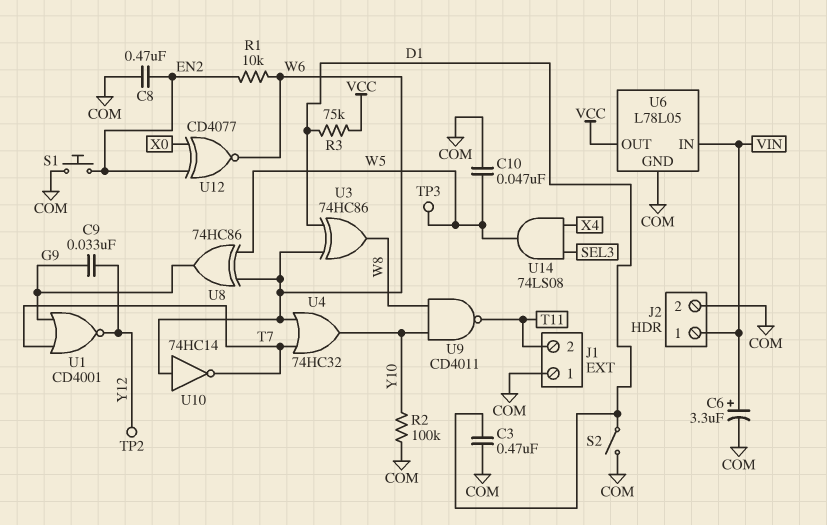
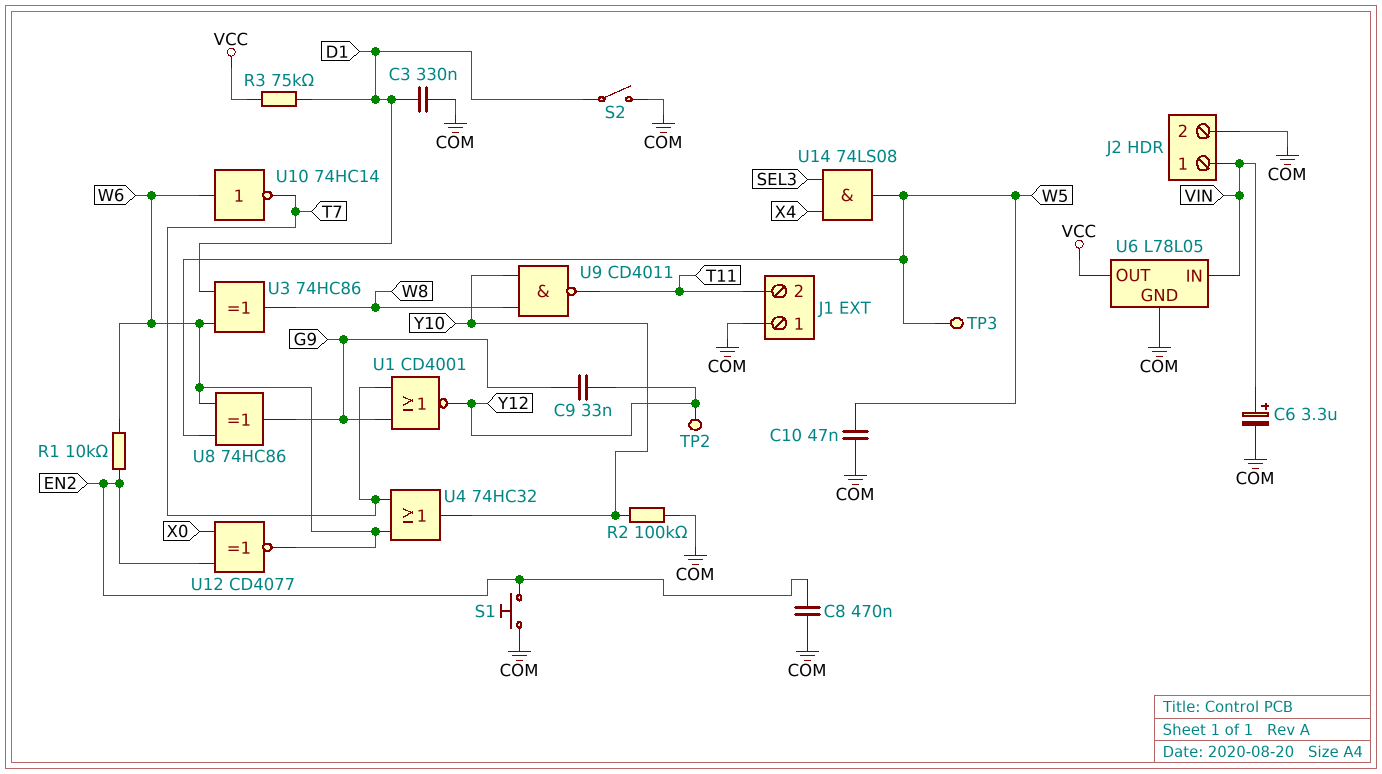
C3: 470nF (COM, D1) -> 330nF (COM, D1)

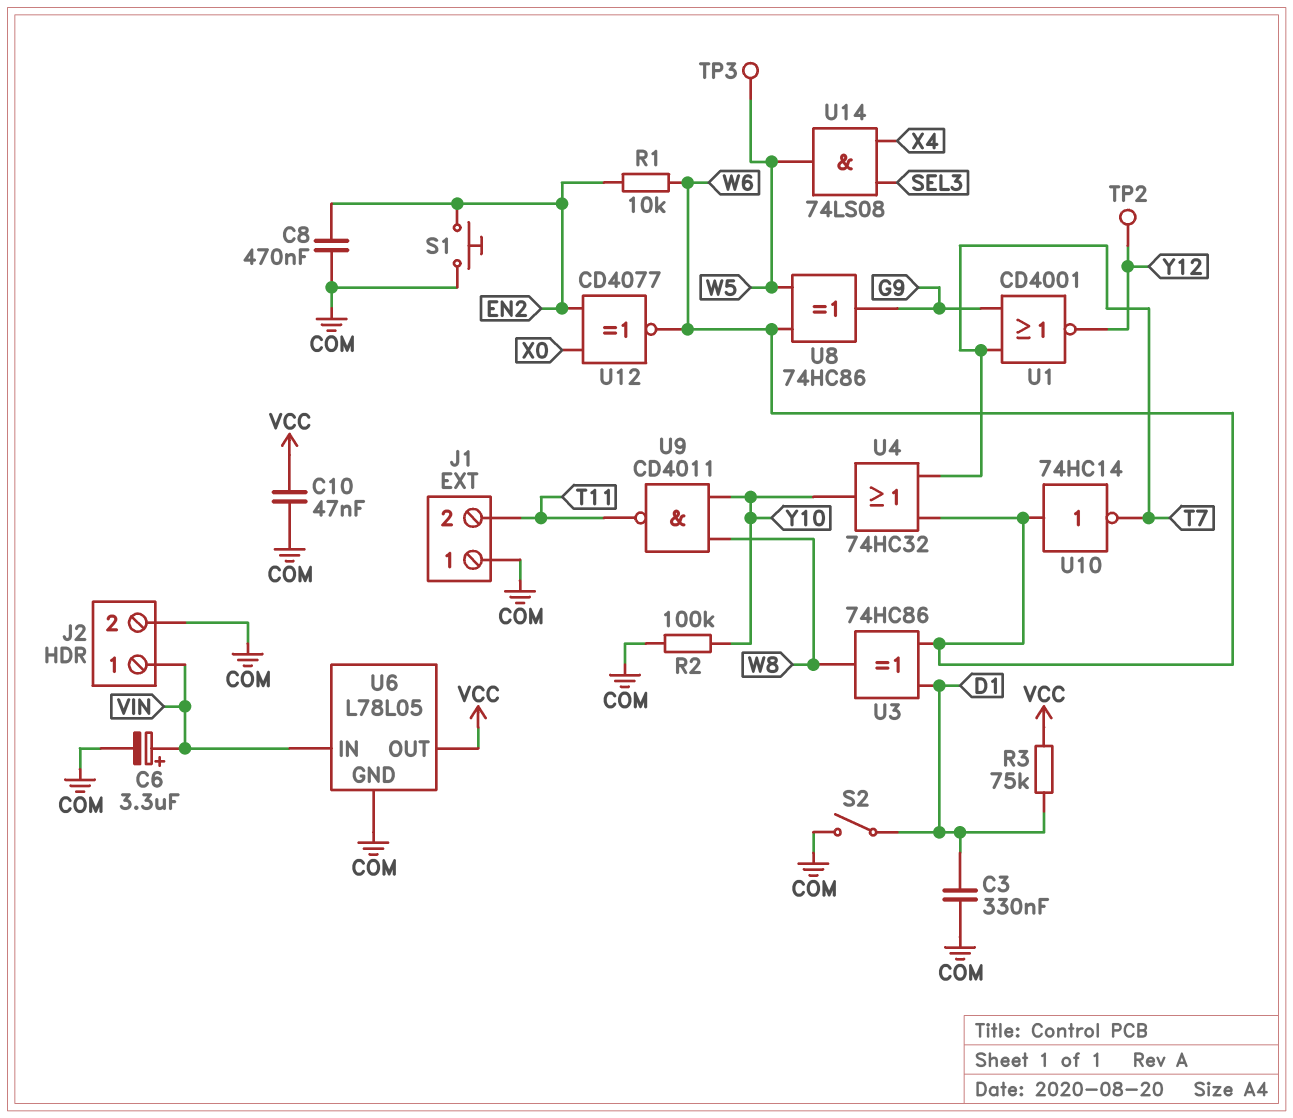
C9: 33nF (G9, Y12) -> none
C10: 47nF (COM, W5) -> 47nF (COM, VCC)

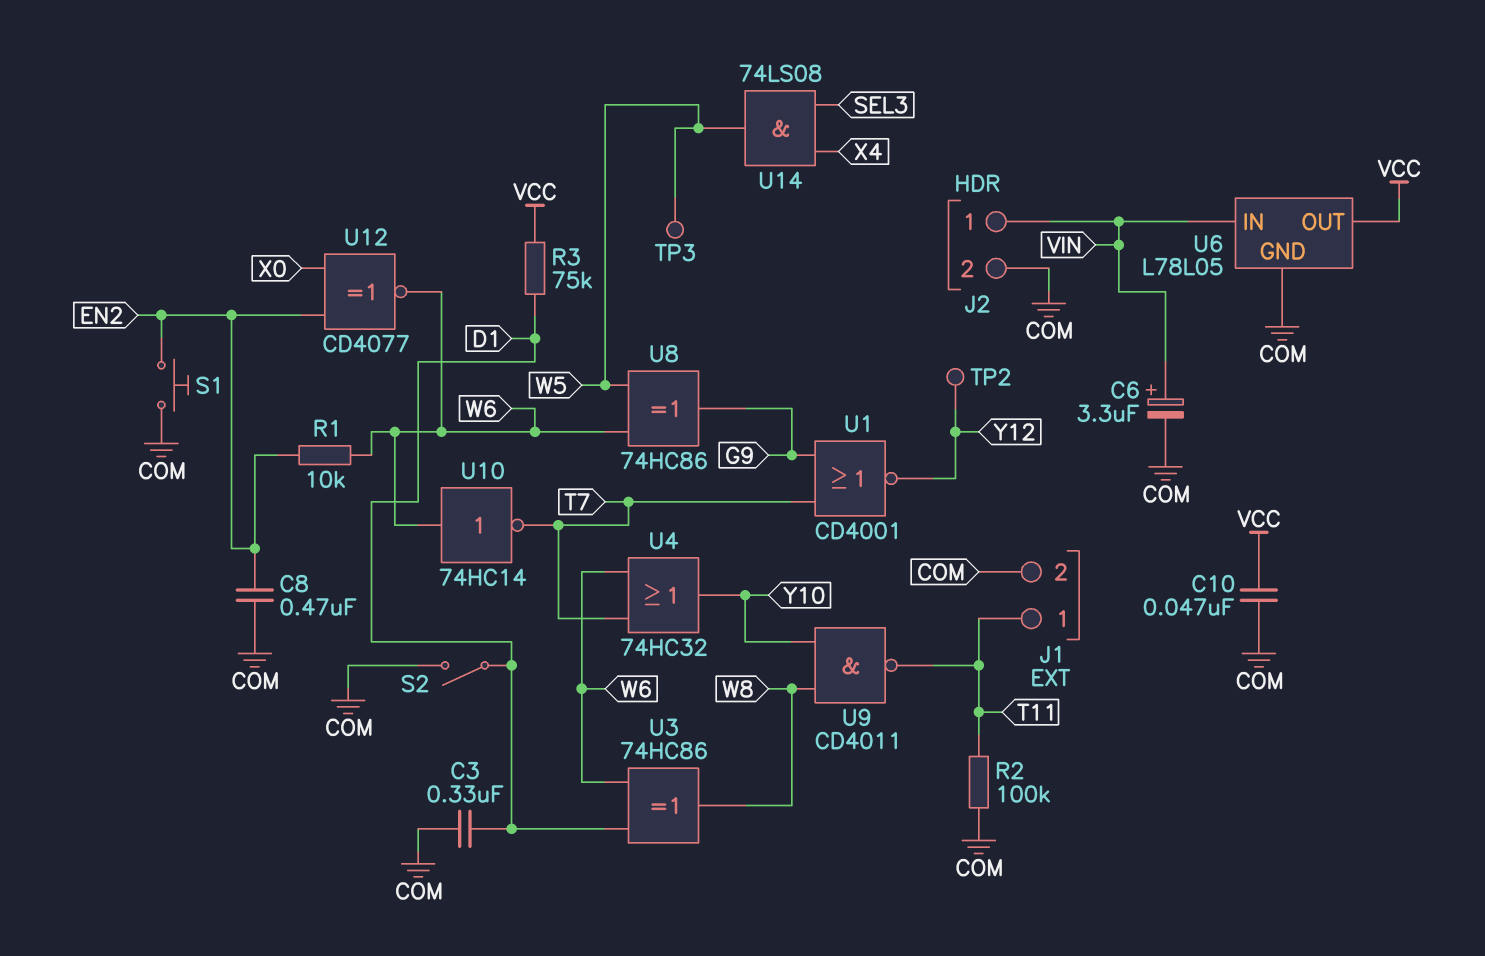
J1 pin 1: COM -> T11
J1 pin 2: T11 -> COM
R2: 100k (COM, Y10) -> 100k (COM, T11)

